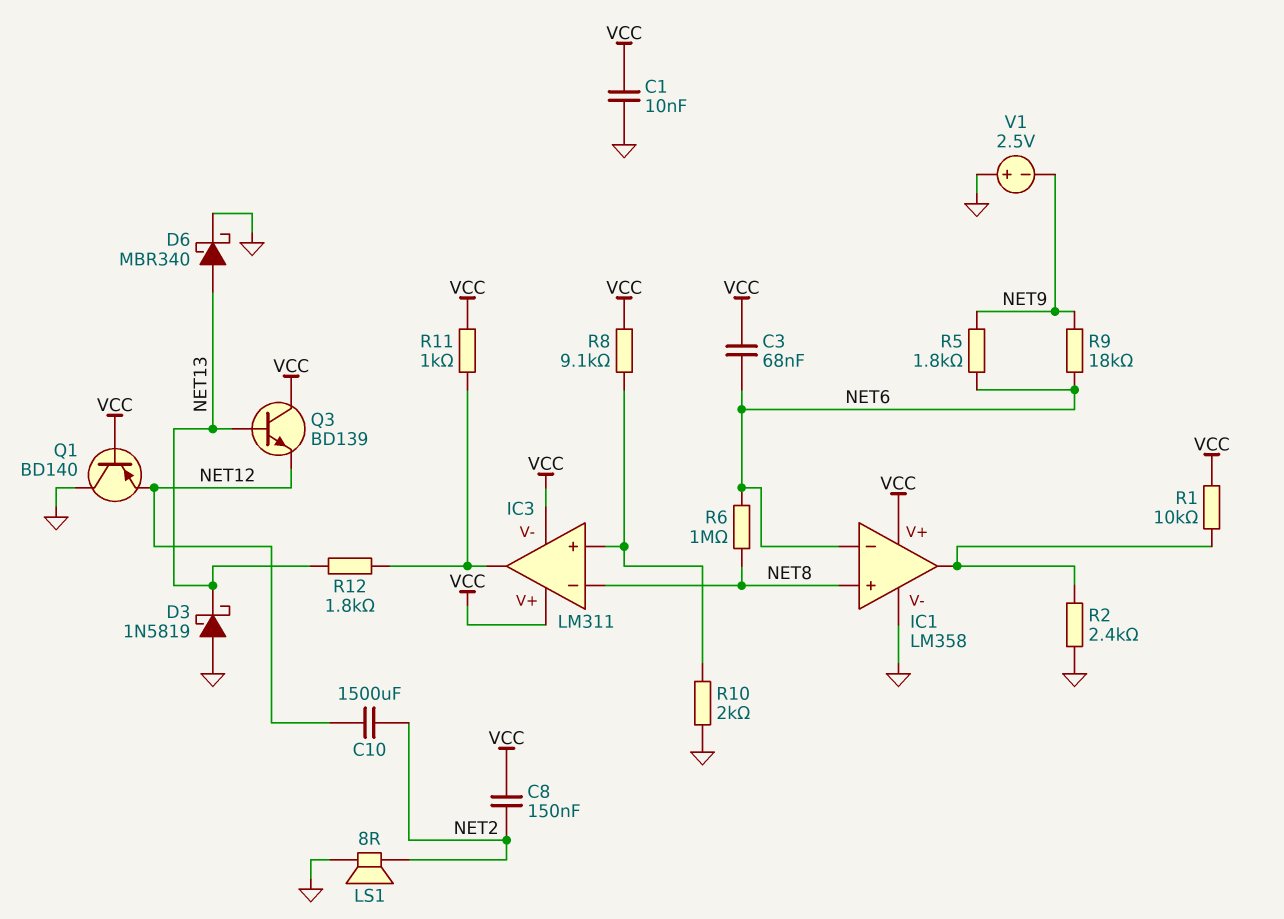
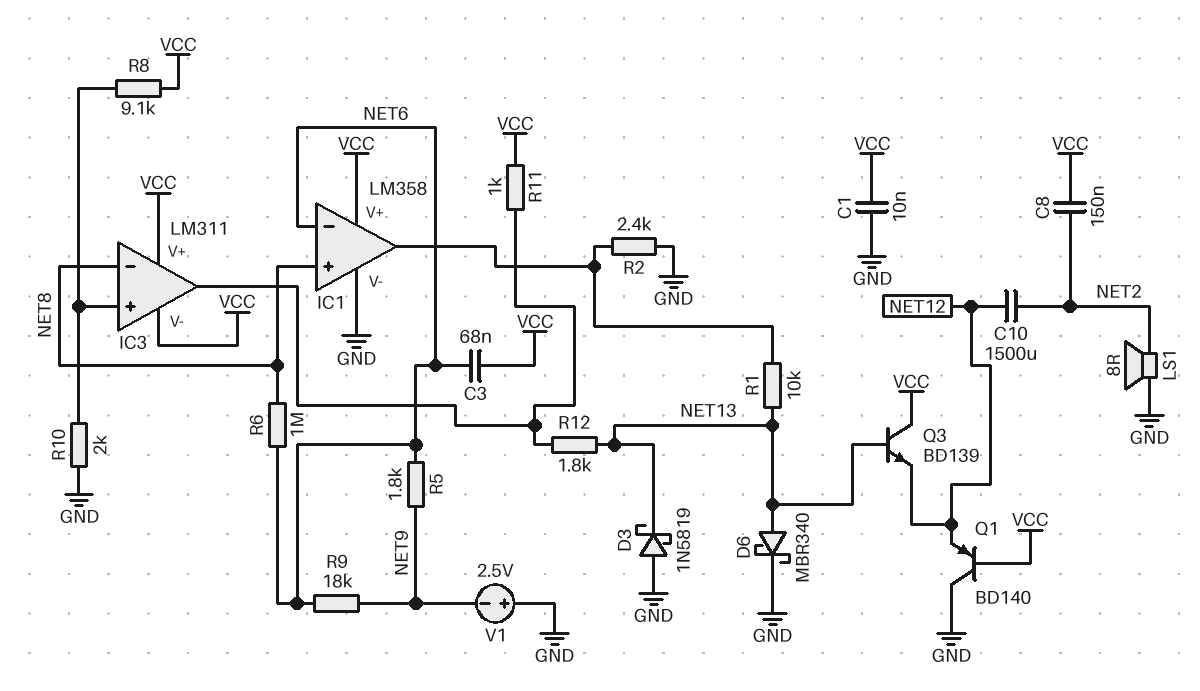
R1: 10k (IC1/out, VCC) -> 10k (IC1/out, NET13)

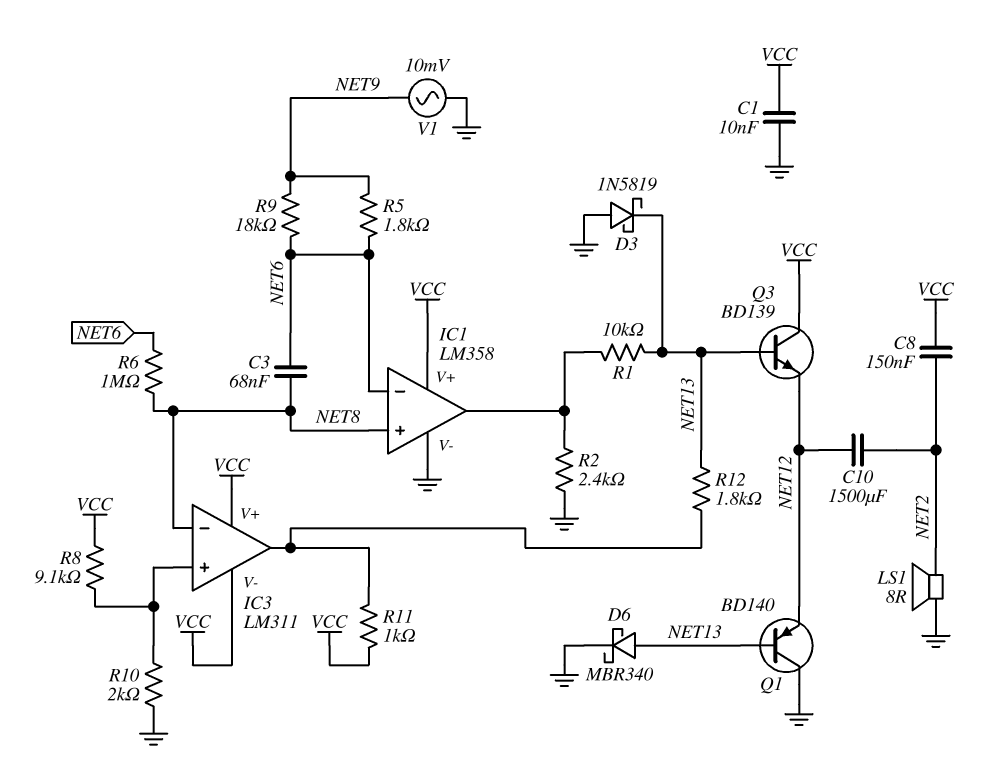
C3: 68nF (NET6, VCC) -> 68nF (NET6, NET8)
Q1: PNP BD140 (B VCC, C GND, E NET12) -> PNP BD140 (B NET13, C GND, E NET12)
V1: 2.5V (plus GND, minus NET9) -> AC 10mV (GND, NET9)

